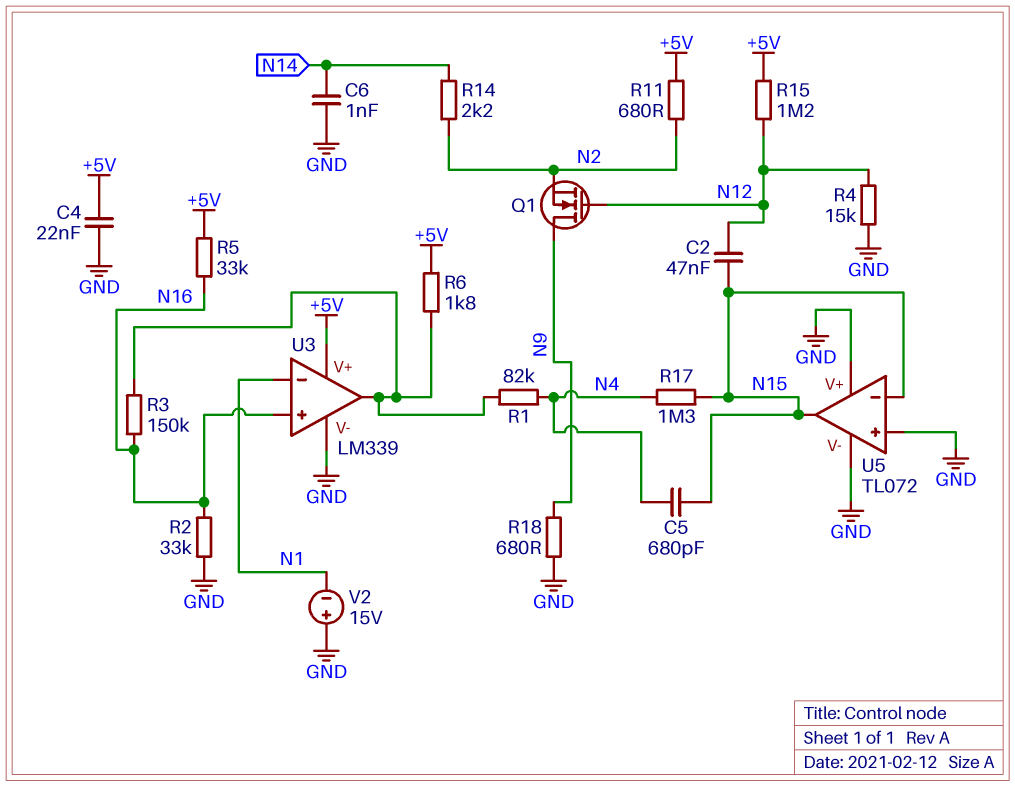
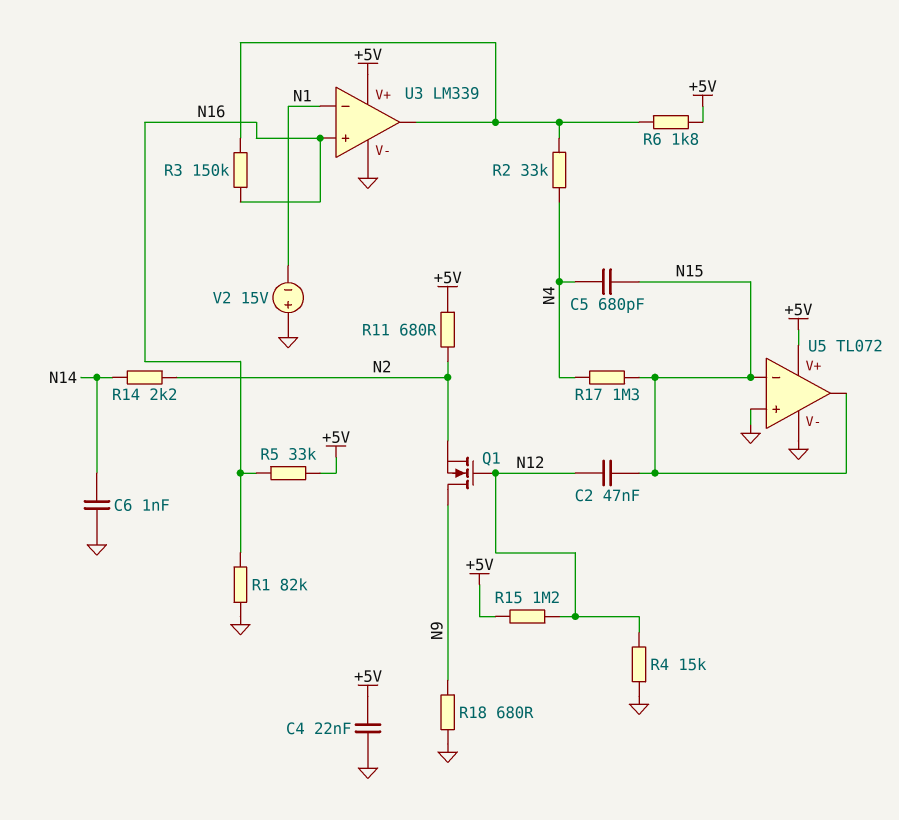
R1: 82k (N4, U3/out) -> 82k (GND, N16)
R2: 33k (GND, N16) -> 33k (N4, U3/out)
U5 pin V+: GND -> +5V

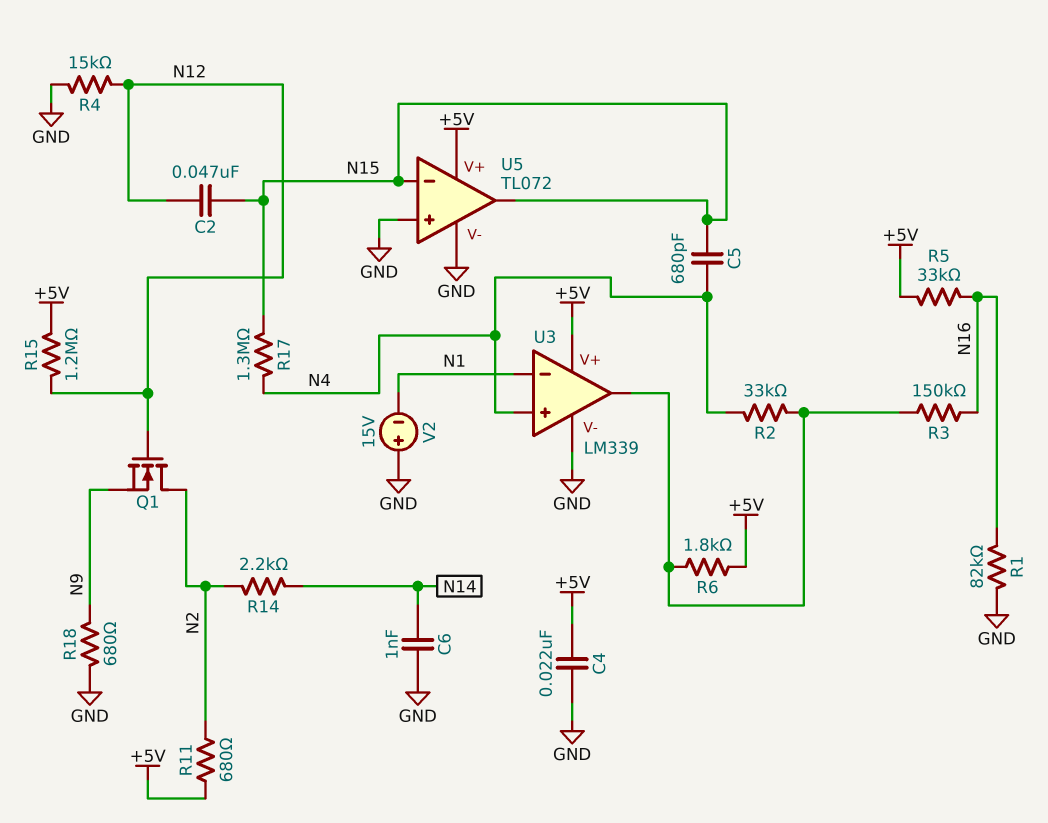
Q1: NMOS (G N12, D N9, S N2) -> NMOS (G N12, D N2, S N9)
U3 pin in+: N16 -> N4

